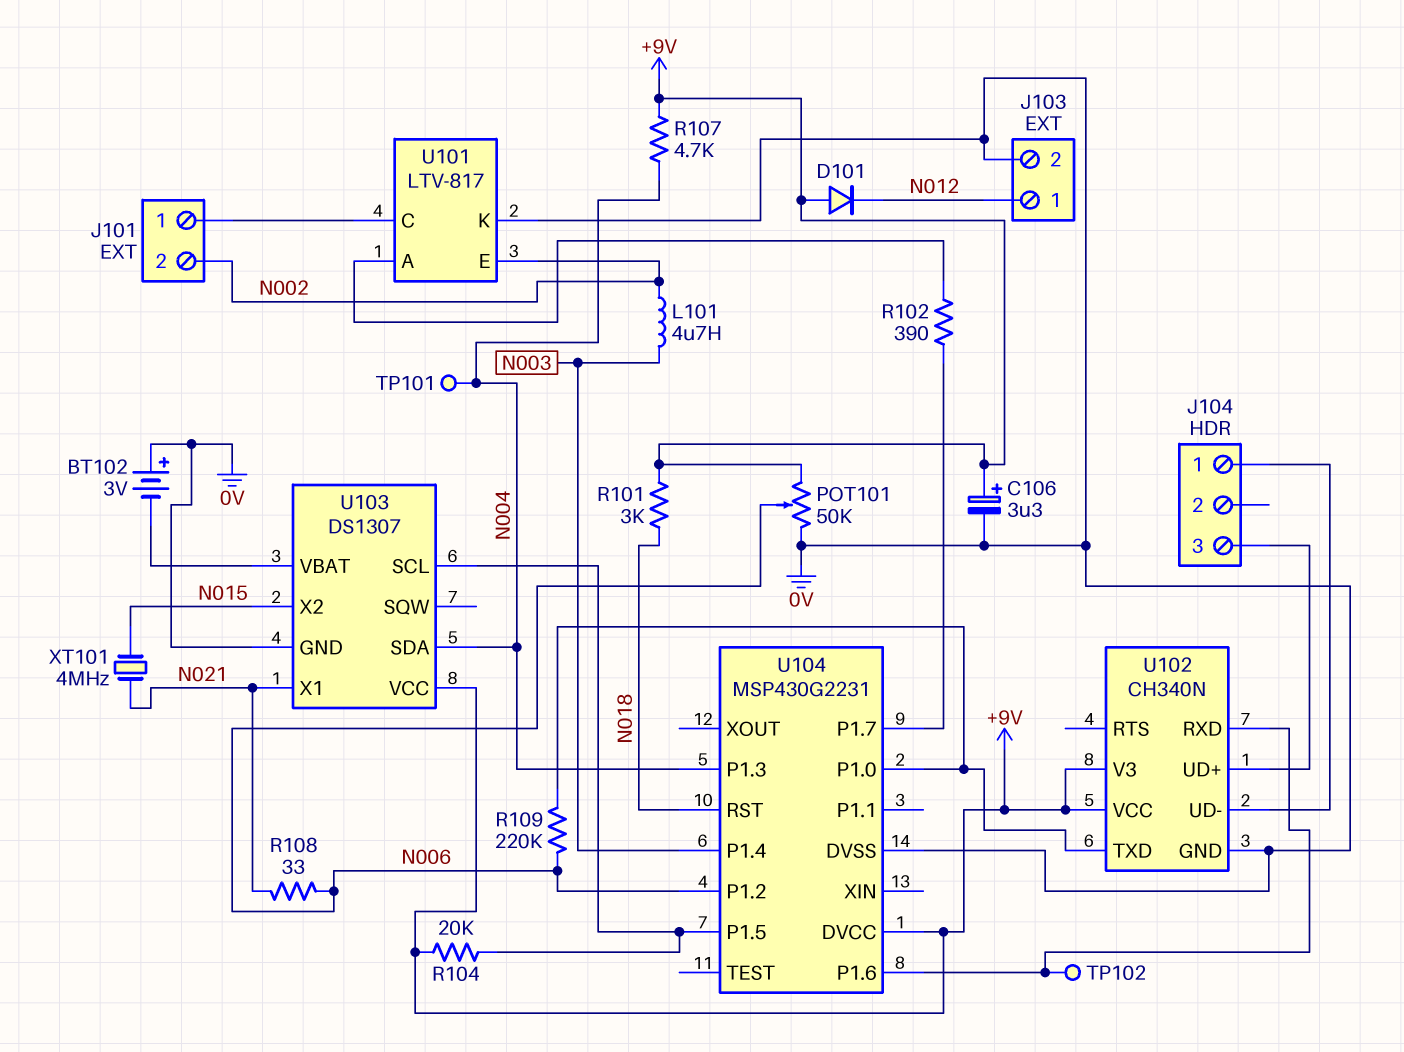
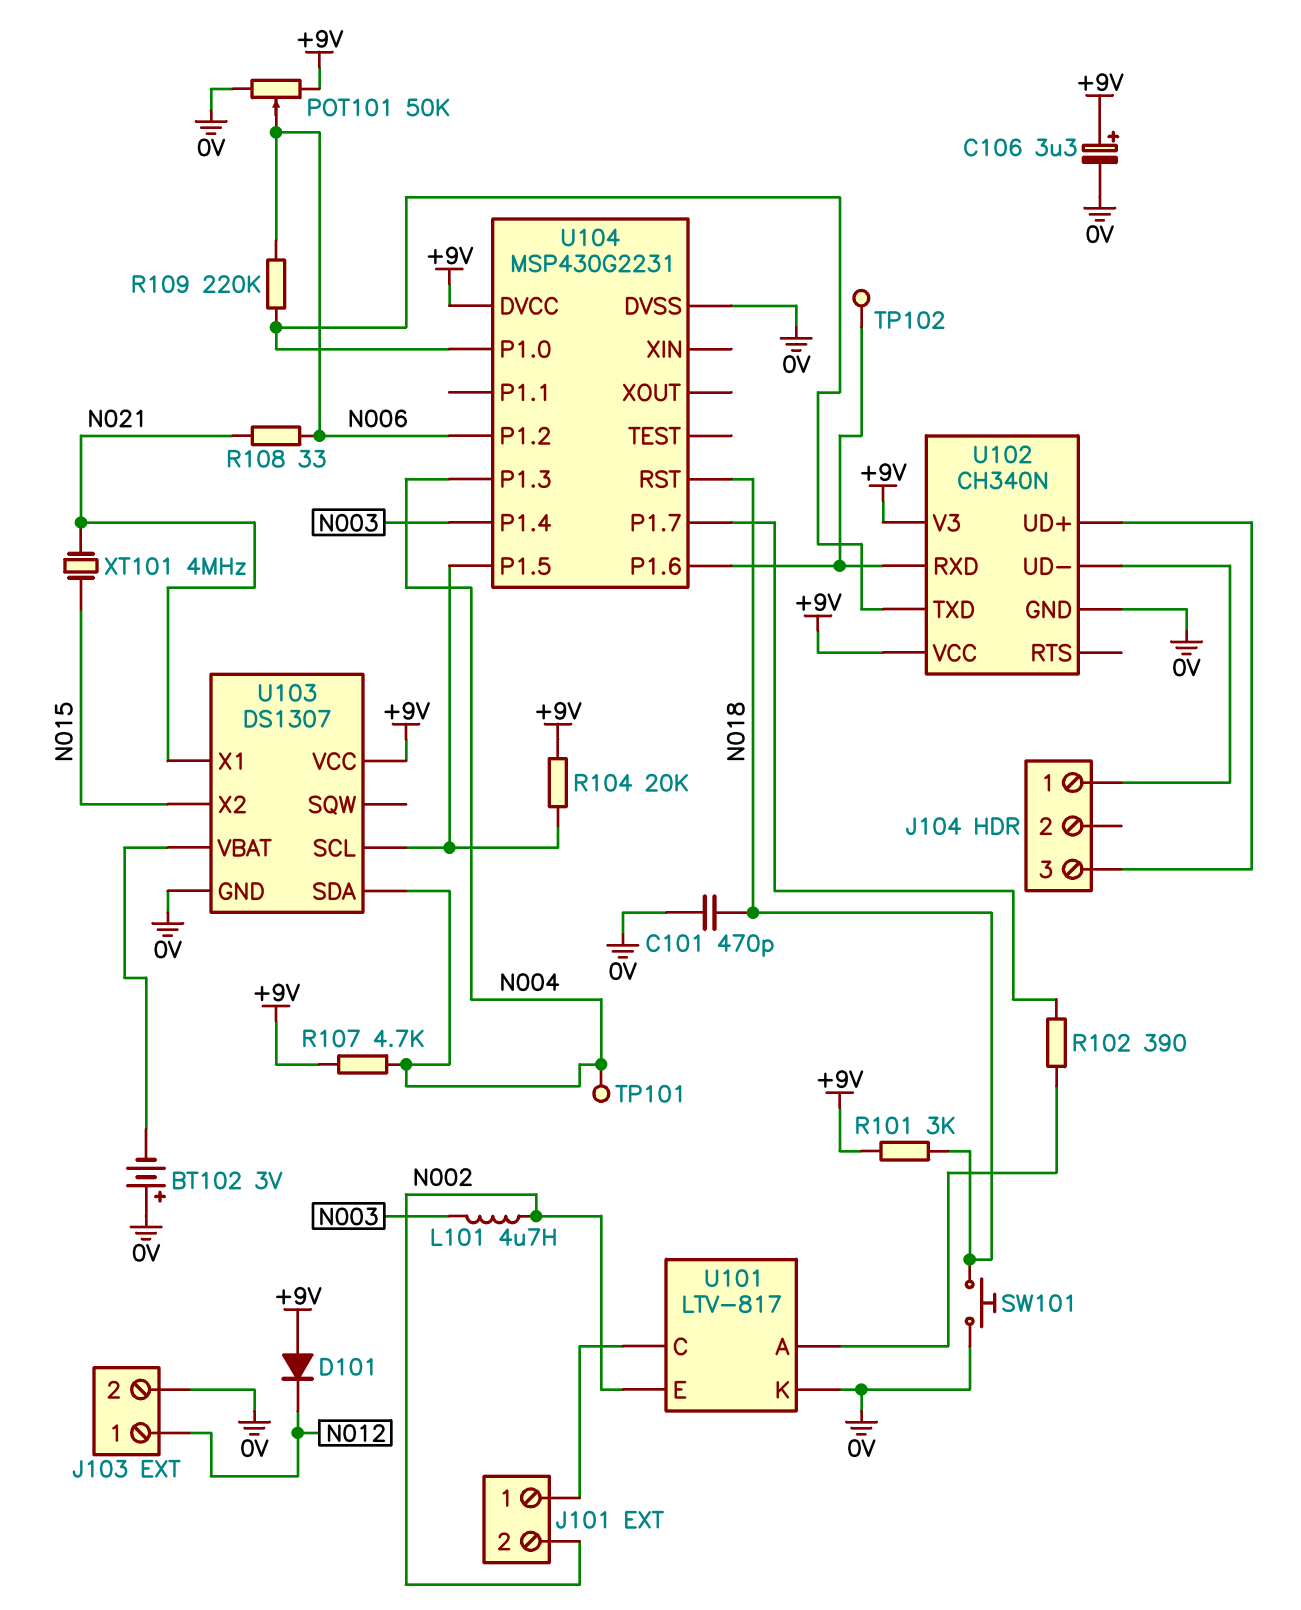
C101: none -> 470pF (0V, N018)
SW101: none -> button (0V, N018)

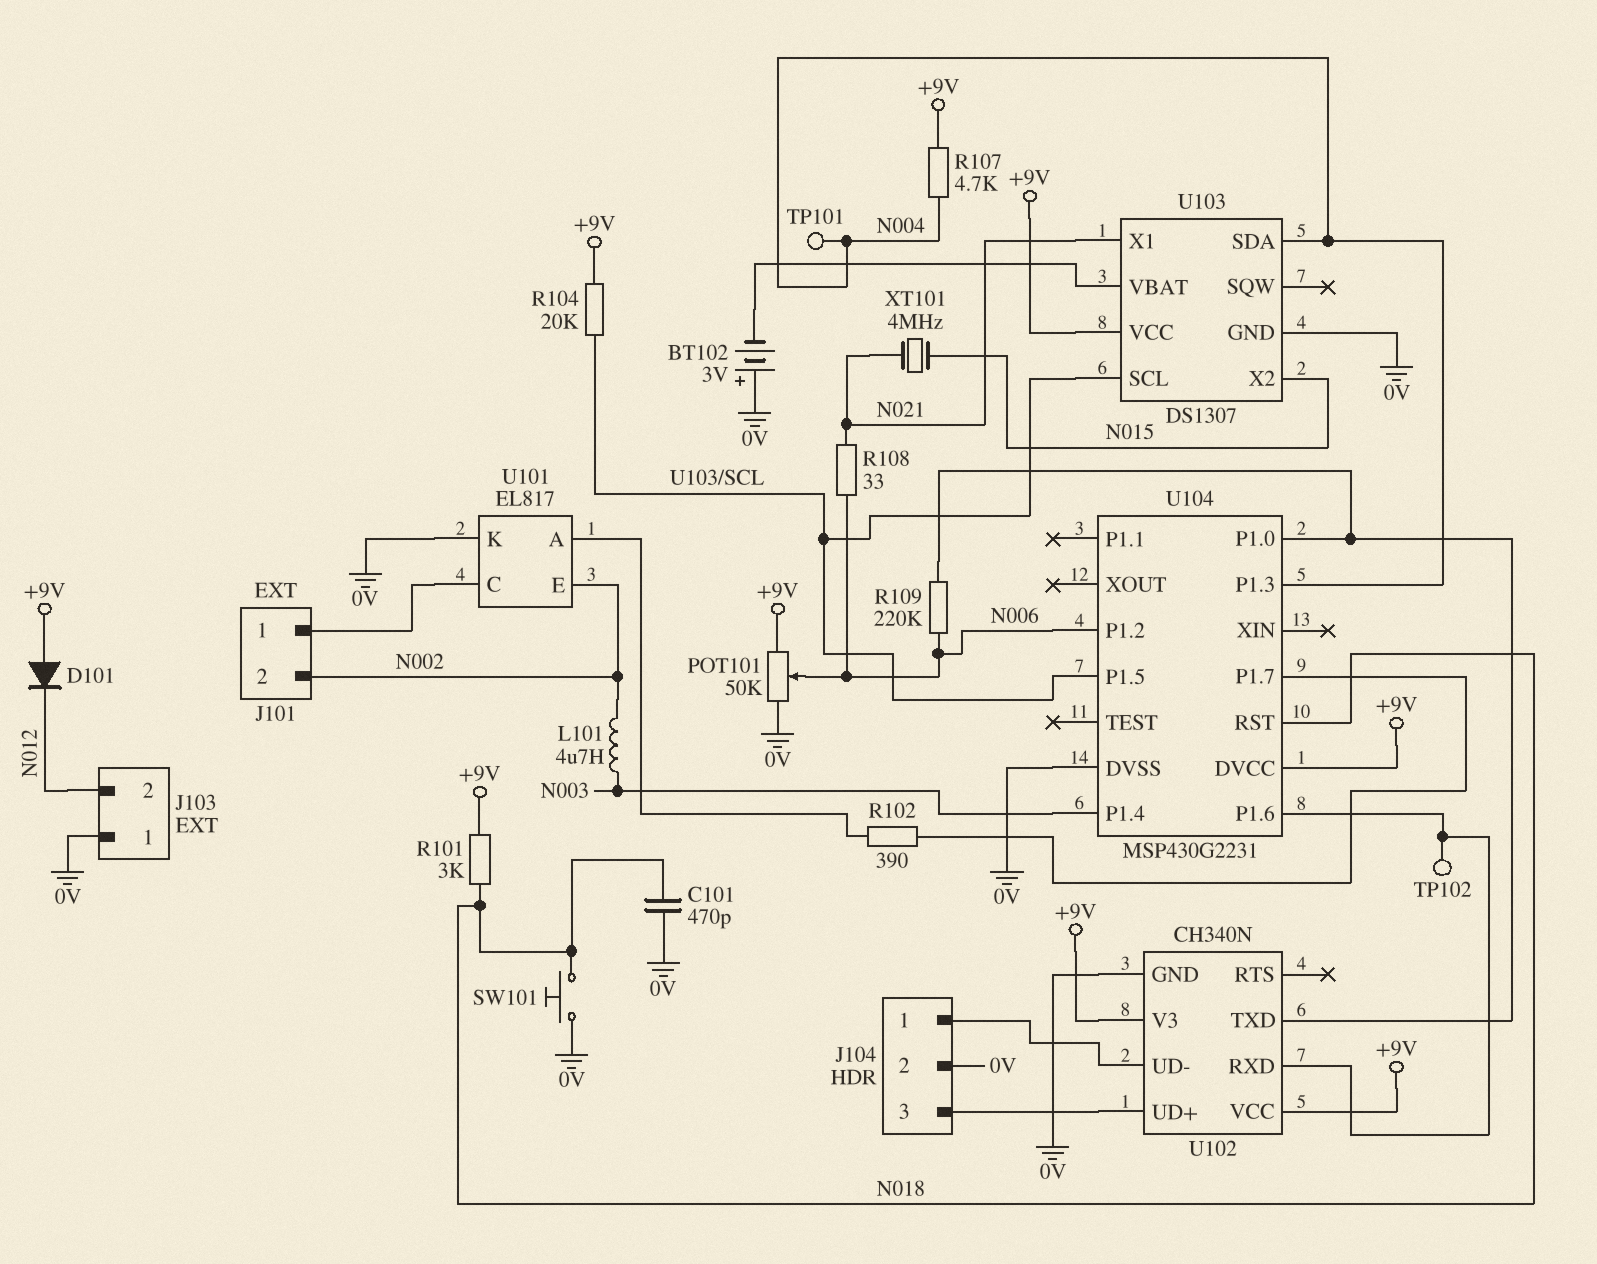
C106: 3.3uF (plus +9V, minus 0V) -> none
J103 pin 1: N012 -> 0V
J103 pin 2: 0V -> N012
J104 pin 2: none -> 0V
U101: LTV-817 -> EL817

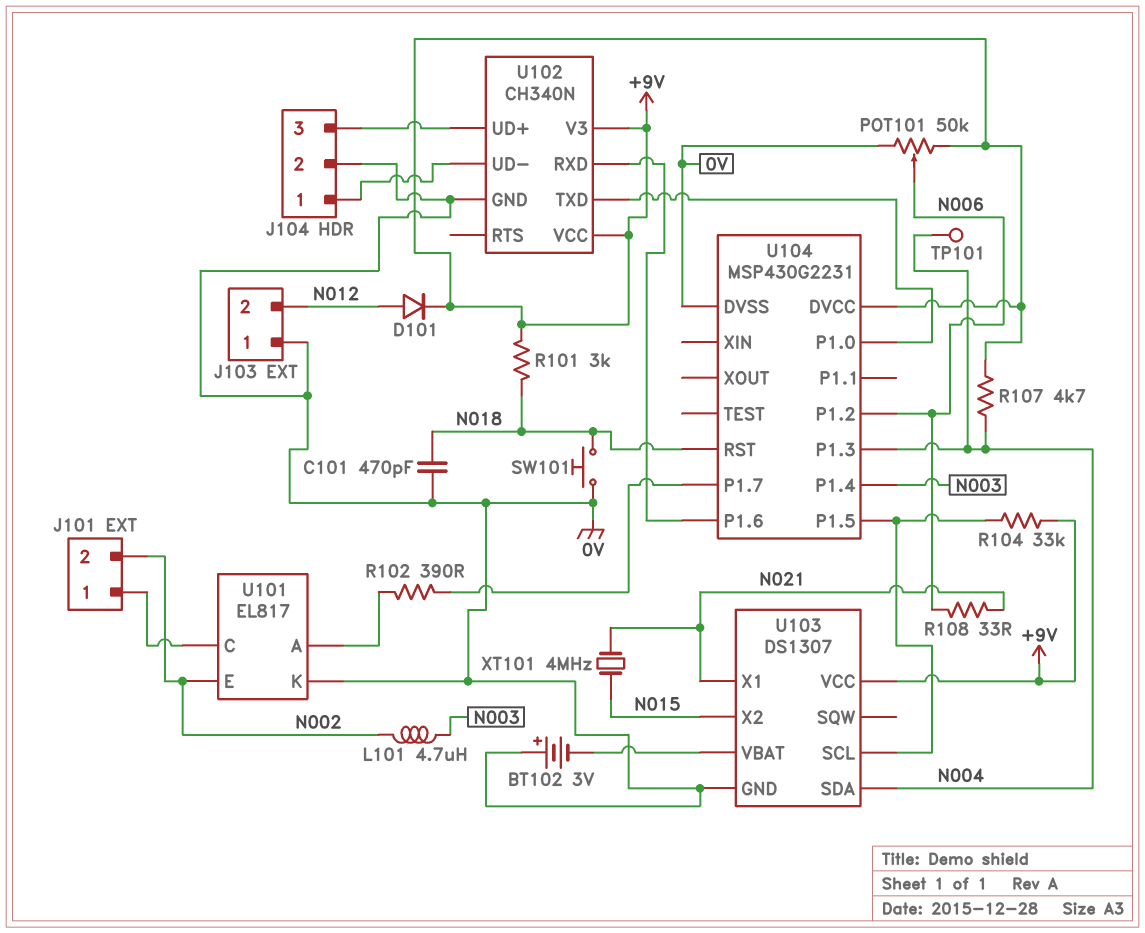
D101: diode (A +9V, K N012) -> diode (A N012, K +9V)
R104: 20k (+9V, U103/SCL) -> 33k (+9V, U103/SCL)
R109: 220k (N006, U102/TXD) -> none
TP102: test point (U102/RXD) -> none

